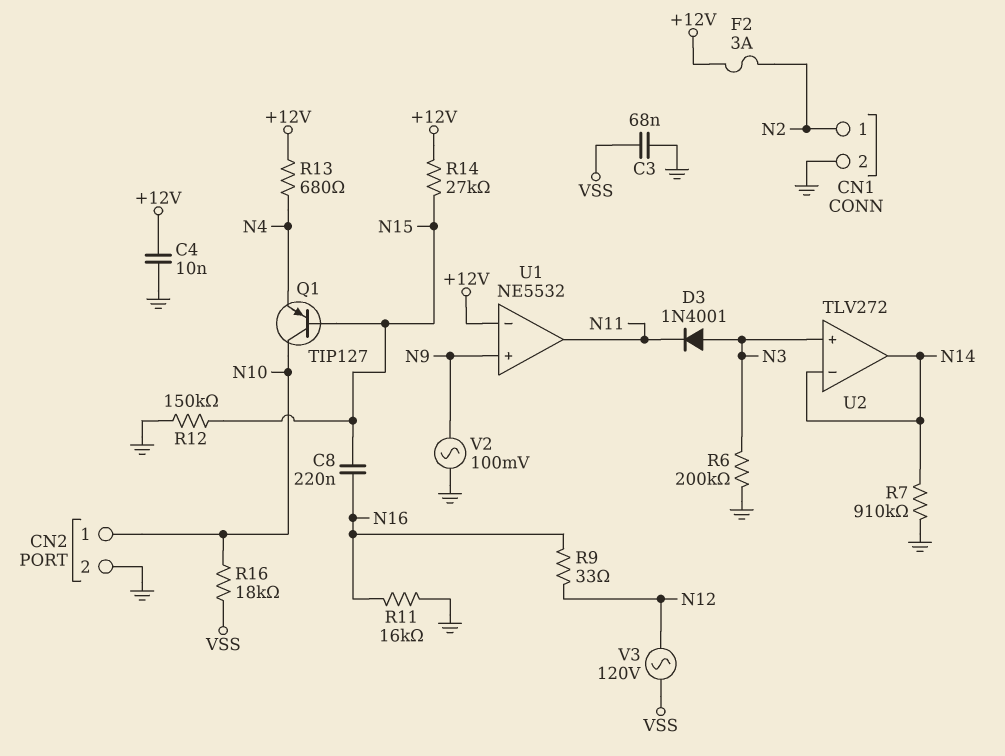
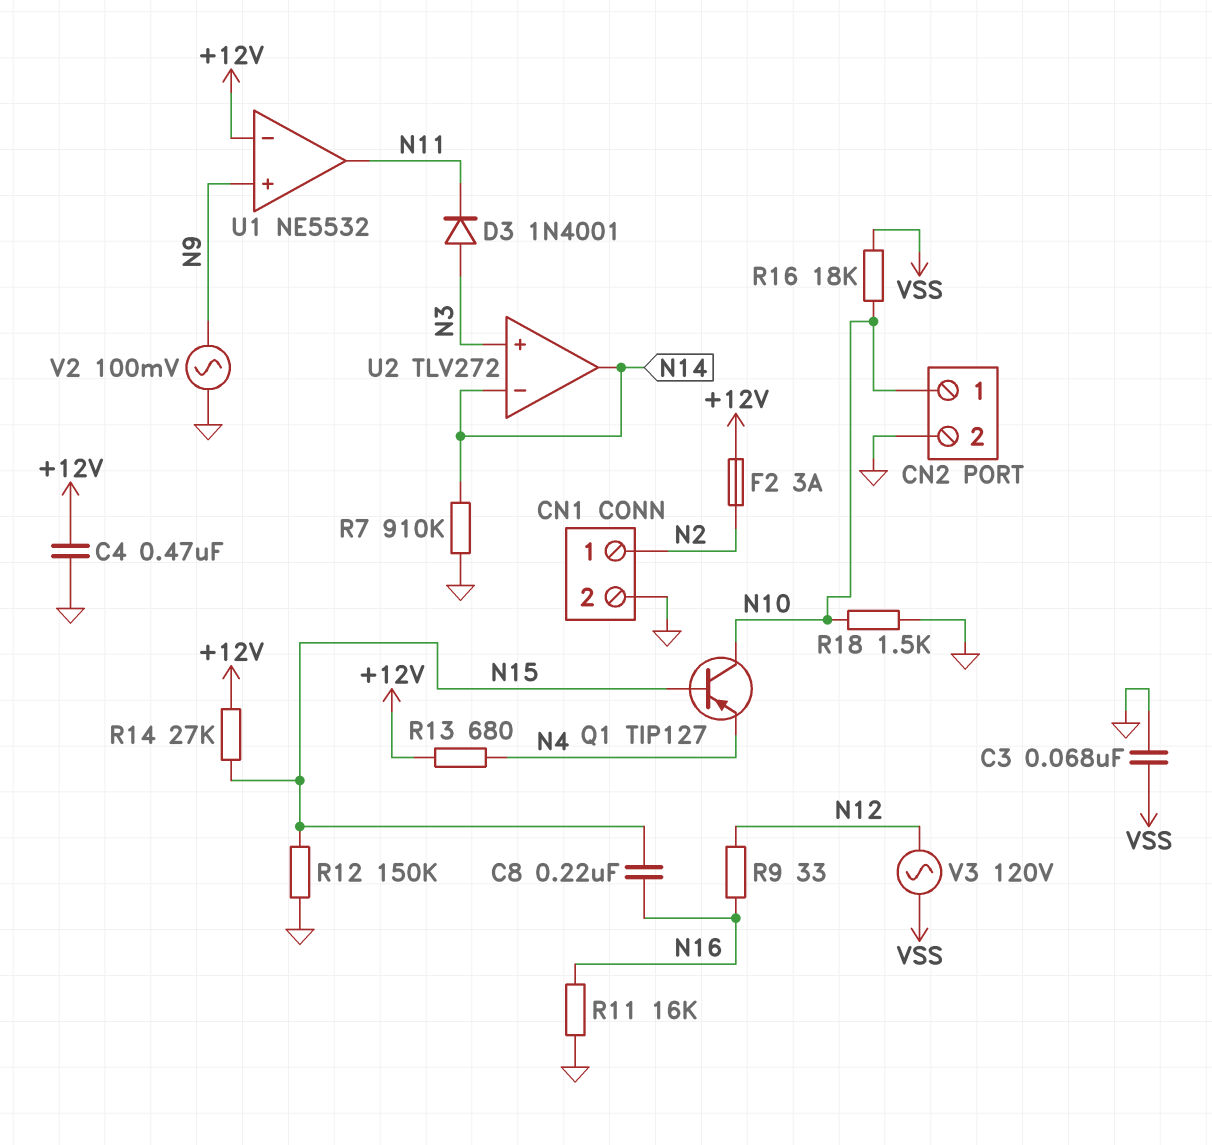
C4: 10nF (+12V, GND) -> 470nF (+12V, GND)
R6: 200k (GND, N3) -> none
R18: none -> 1.5k (GND, N10)

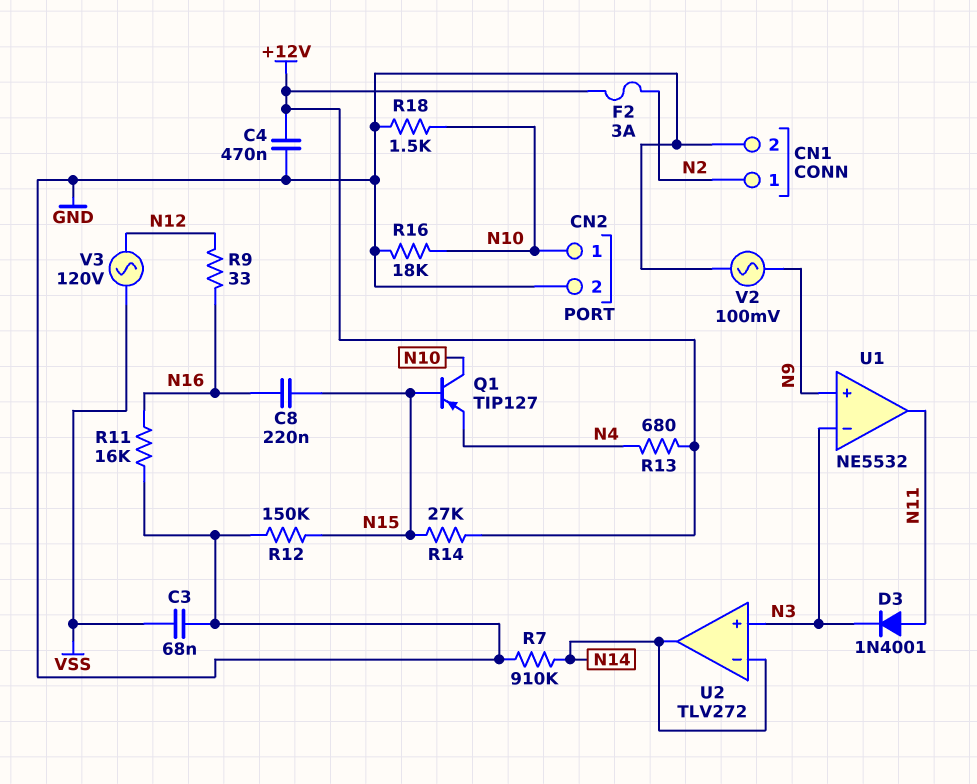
D3: diode 1N4001 (A N3, K N11) -> diode 1N4001 (A N11, K N3)
R16: 18k (N10, VSS) -> 18k (GND, N10)
U1 pin in-: +12V -> N3

